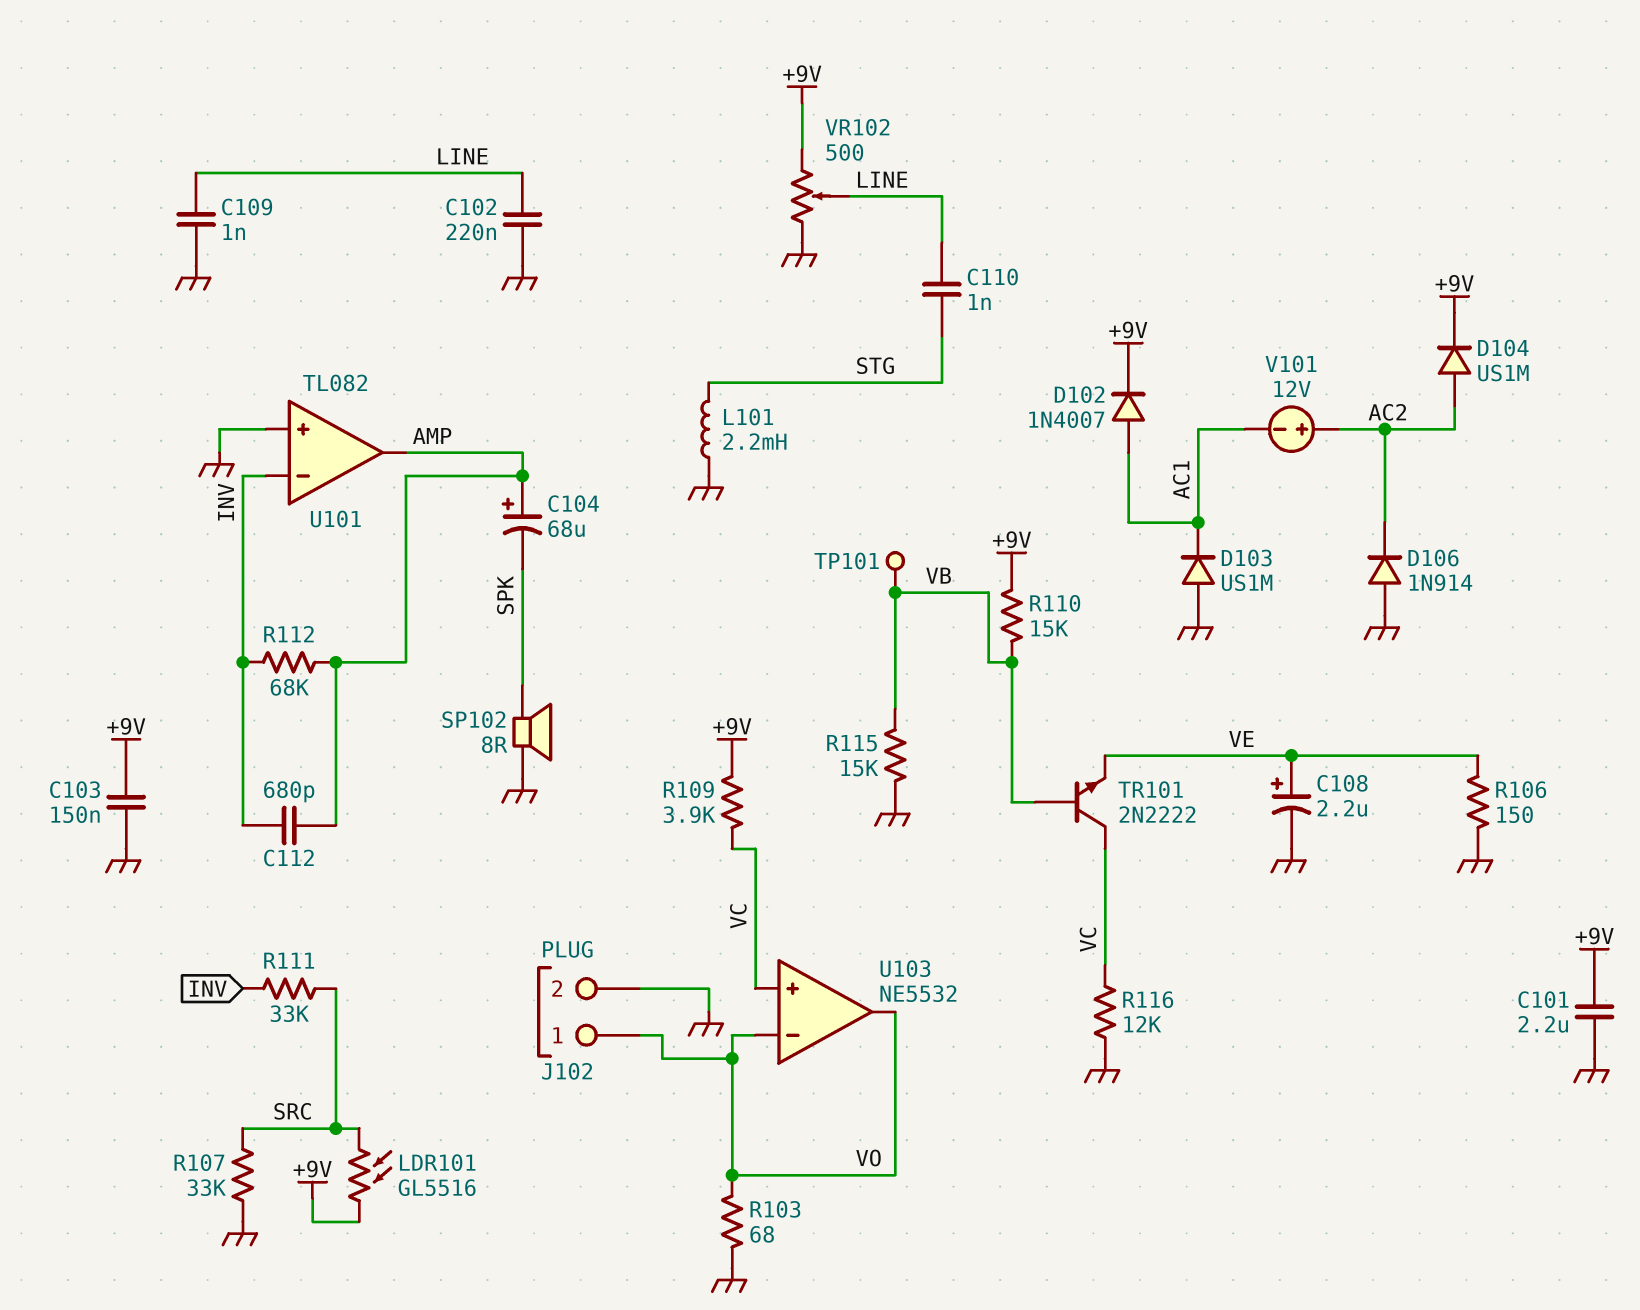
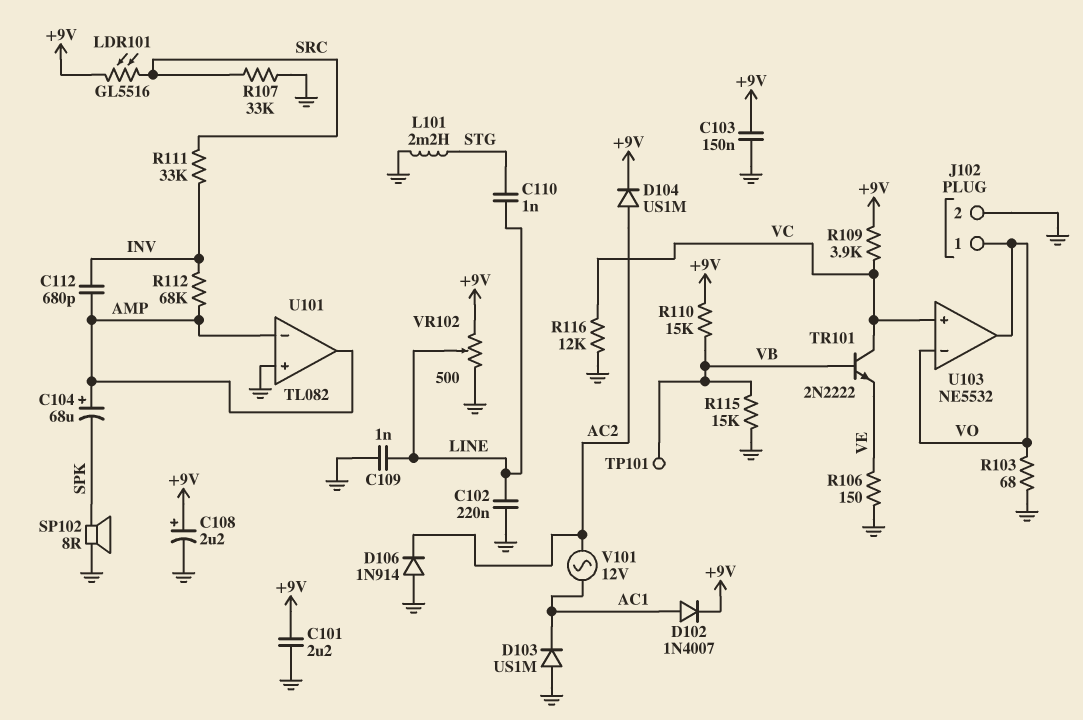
C108: 2.2uF (plus VE, minus GND) -> 2.2uF (plus +9V, minus GND)
U101 pin in-: INV -> AMP
V101: 12V (plus AC2, minus AC1) -> AC 12V (AC1, AC2)

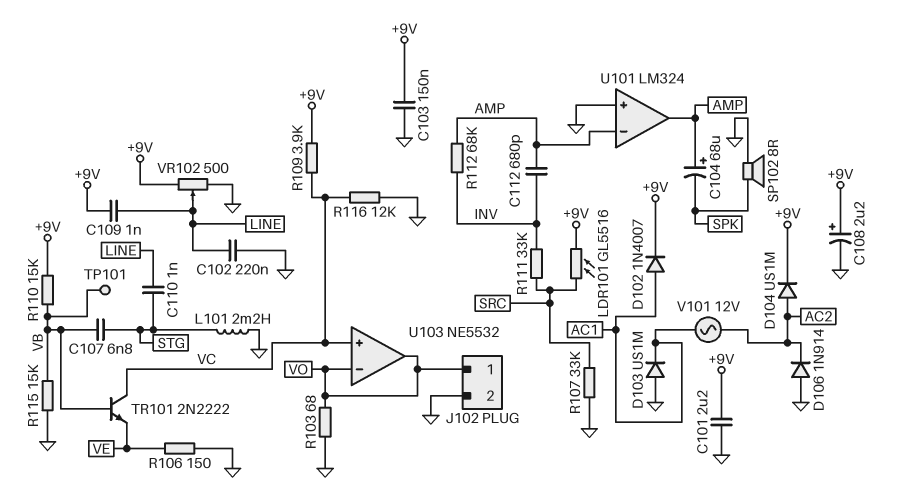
C107: none -> 6.8nF (STG, VB)
C109: 1nF (GND, LINE) -> 1nF (+9V, LINE)
U101: TL082 -> LM324

